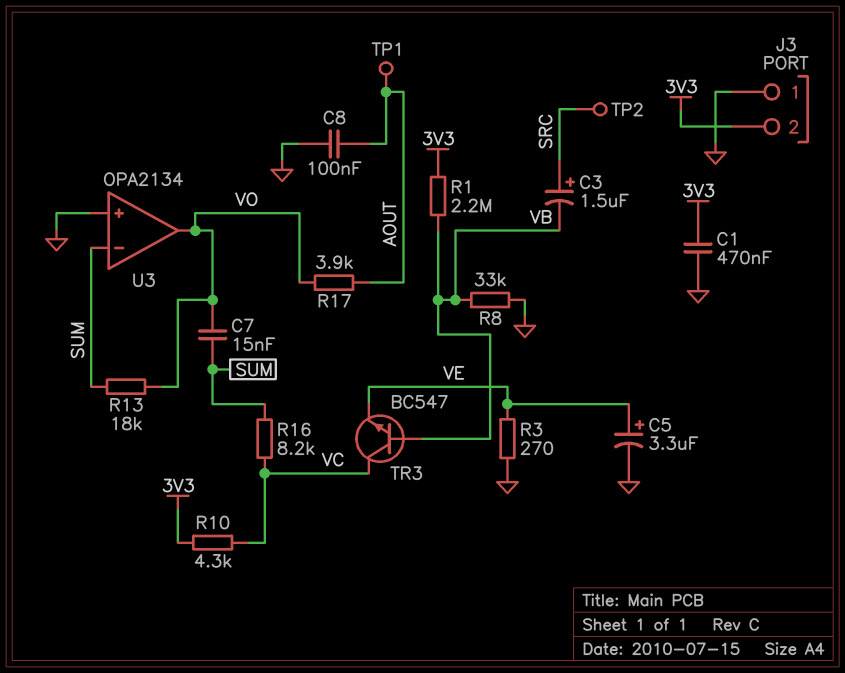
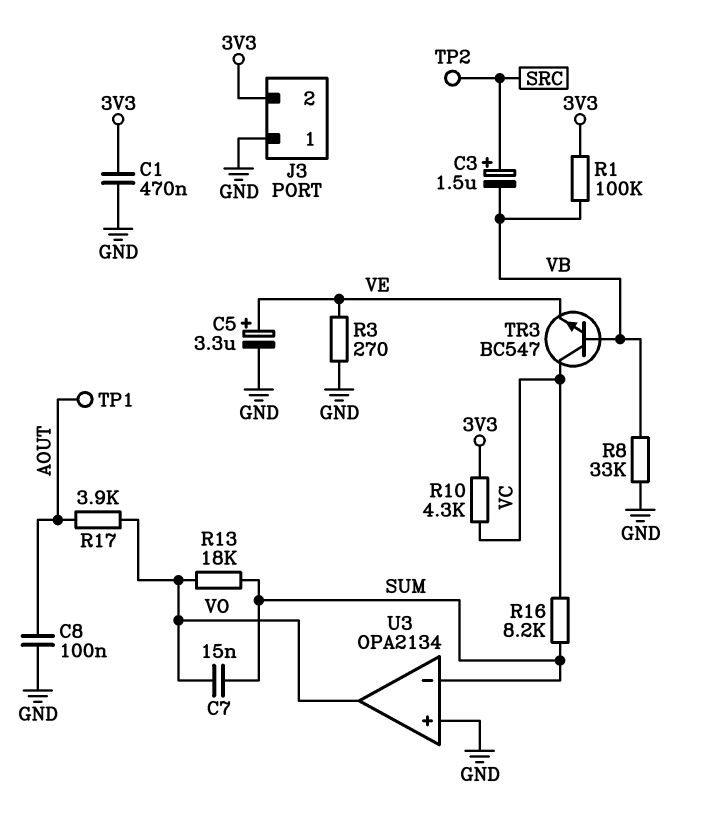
R1: 2.2M (3V3, VB) -> 100k (3V3, VB)

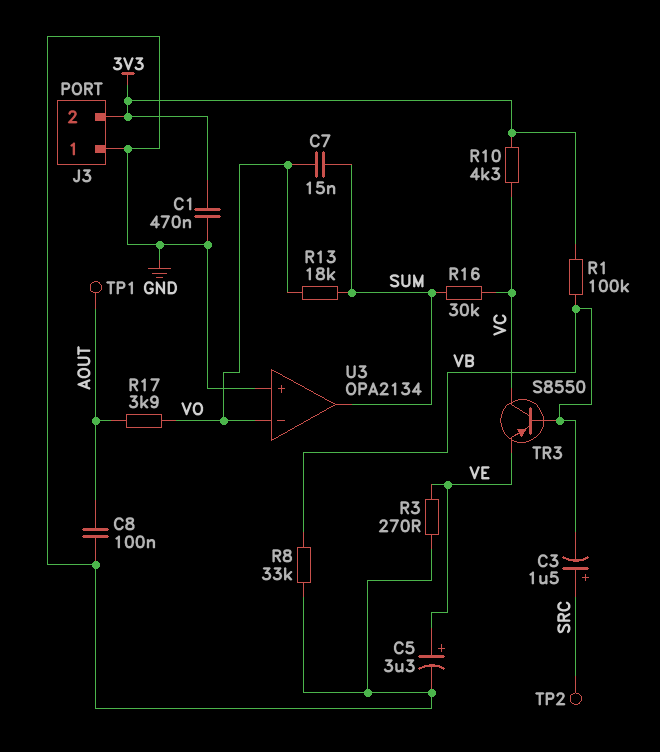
R16: 8.2k (SUM, VC) -> 30k (SUM, VC)
TR3: NPN BC547 (B VB, C VC, E VE) -> PNP S8550 (B VB, C VC, E VE)
U3 pin in-: SUM -> VO
U3 pin out: VO -> SUM

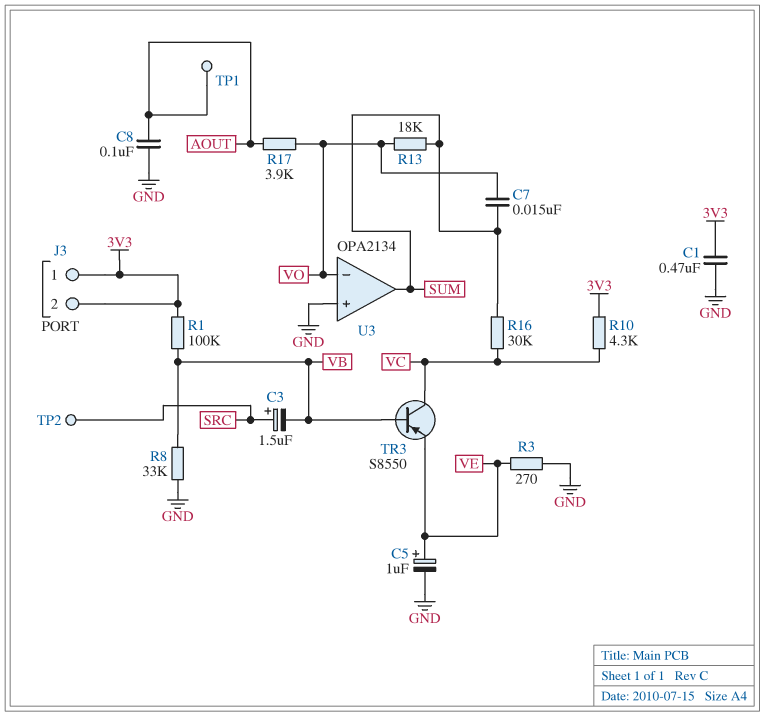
C5: 3.3uF (plus VE, minus GND) -> 1uF (plus VE, minus GND)
J3 pin 1: GND -> 3V3

